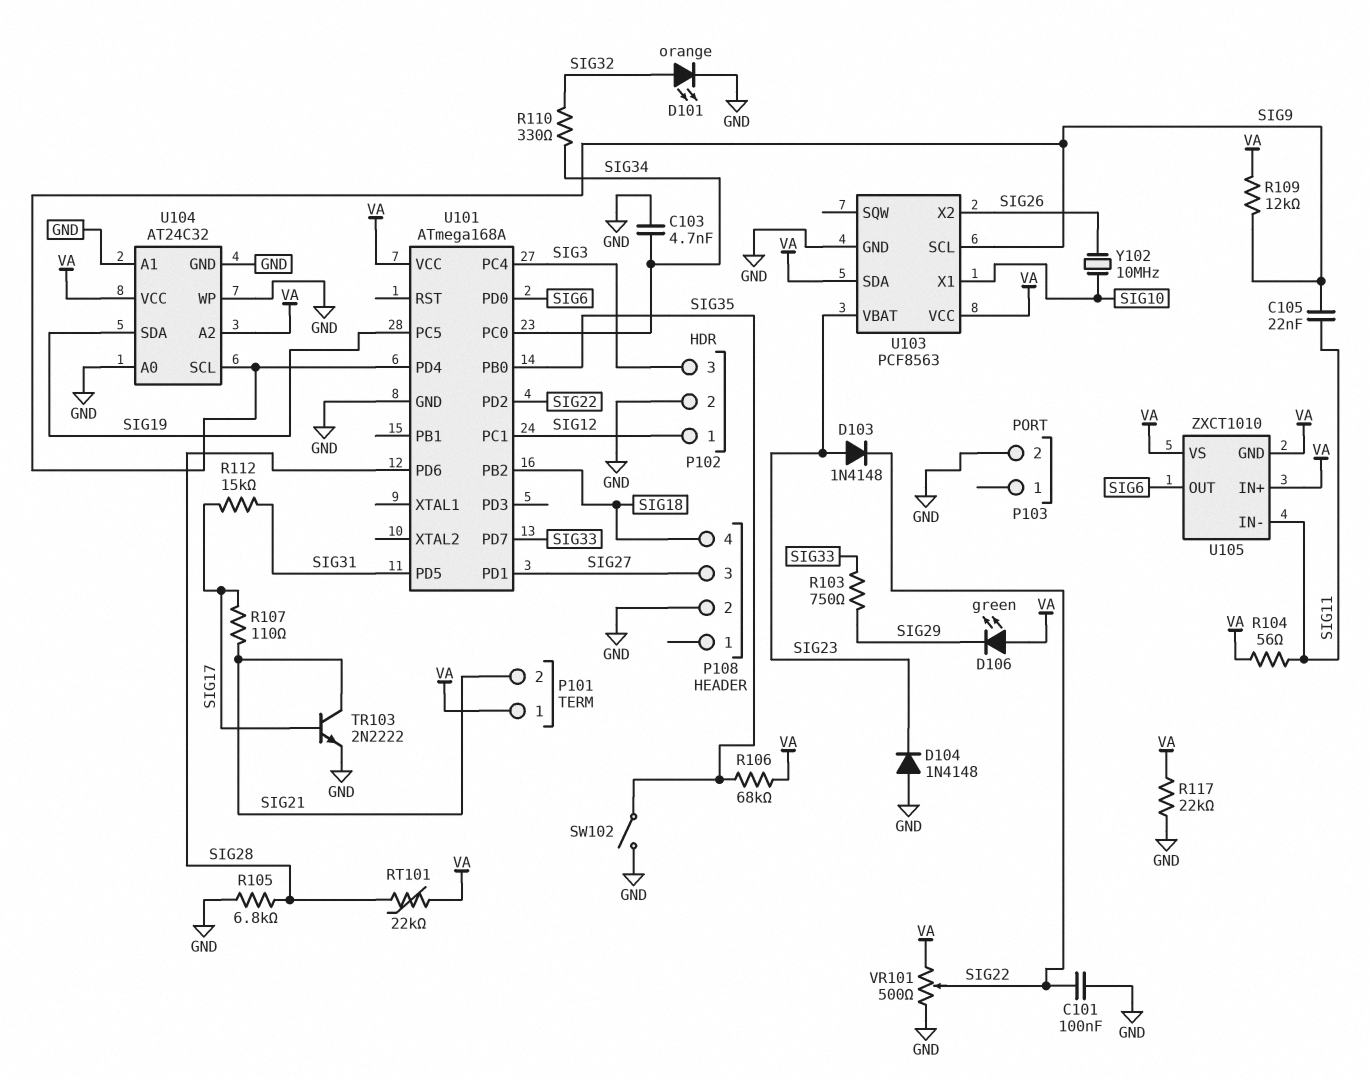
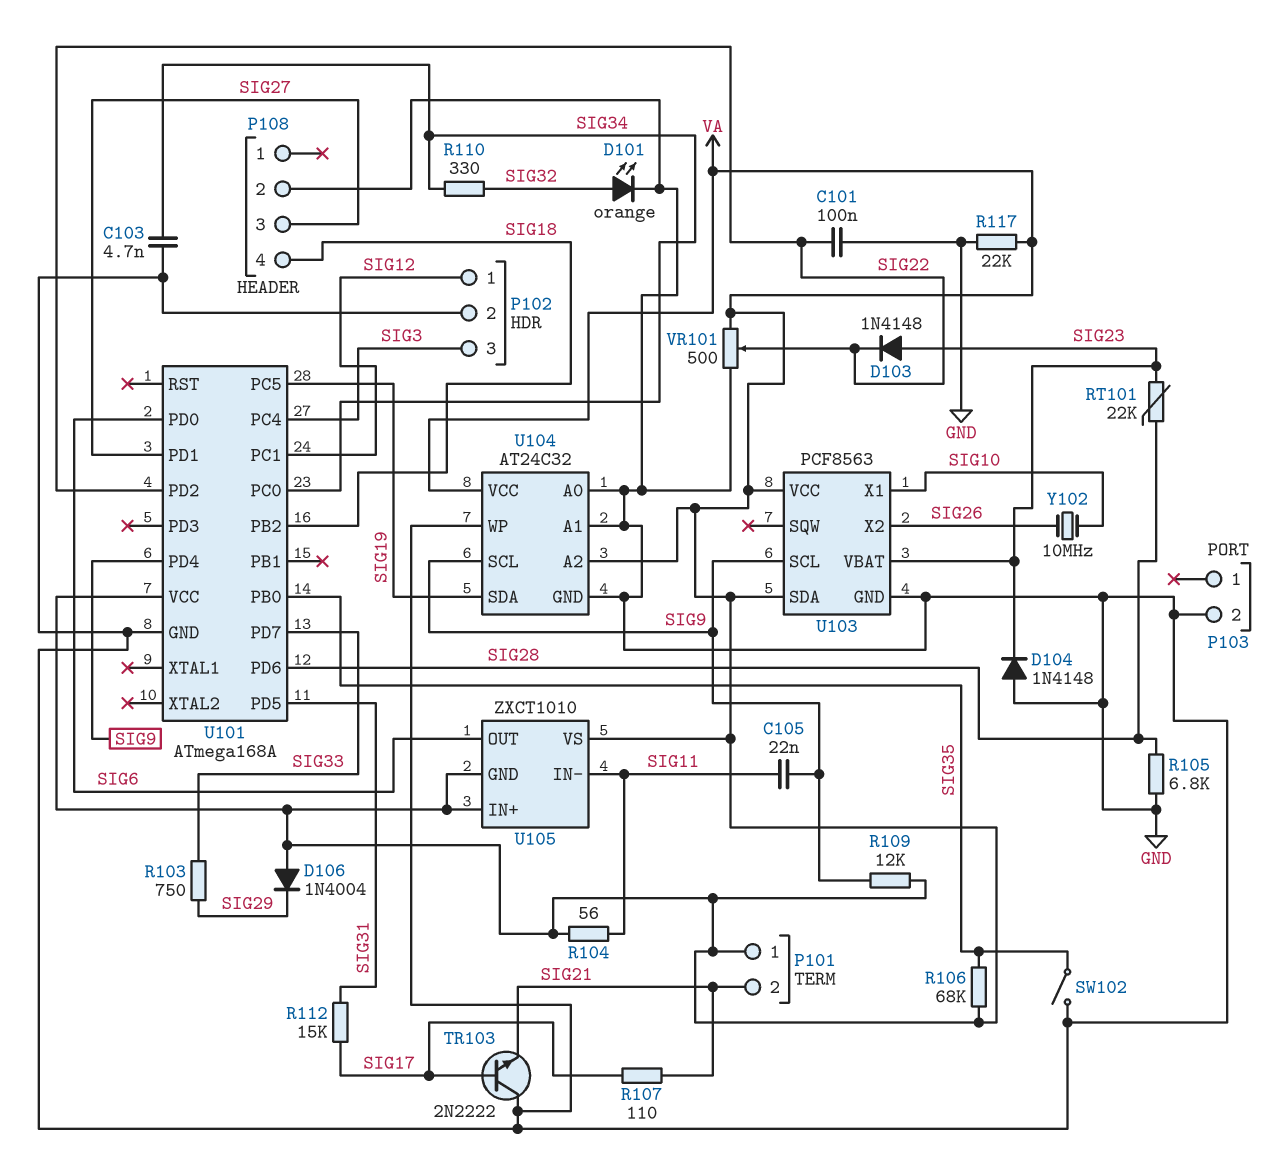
D106: LED green (A VA, K SIG29) -> diode 1N4004 (A VA, K SIG29)
RT101: 22k (SIG28, VA) -> 22k (SIG23, SIG28)
TR103: NPN 2N2222 (B SIG17, C SIG21, E GND) -> NPN 2N2222 (B SIG17, C GND, E SIG21)

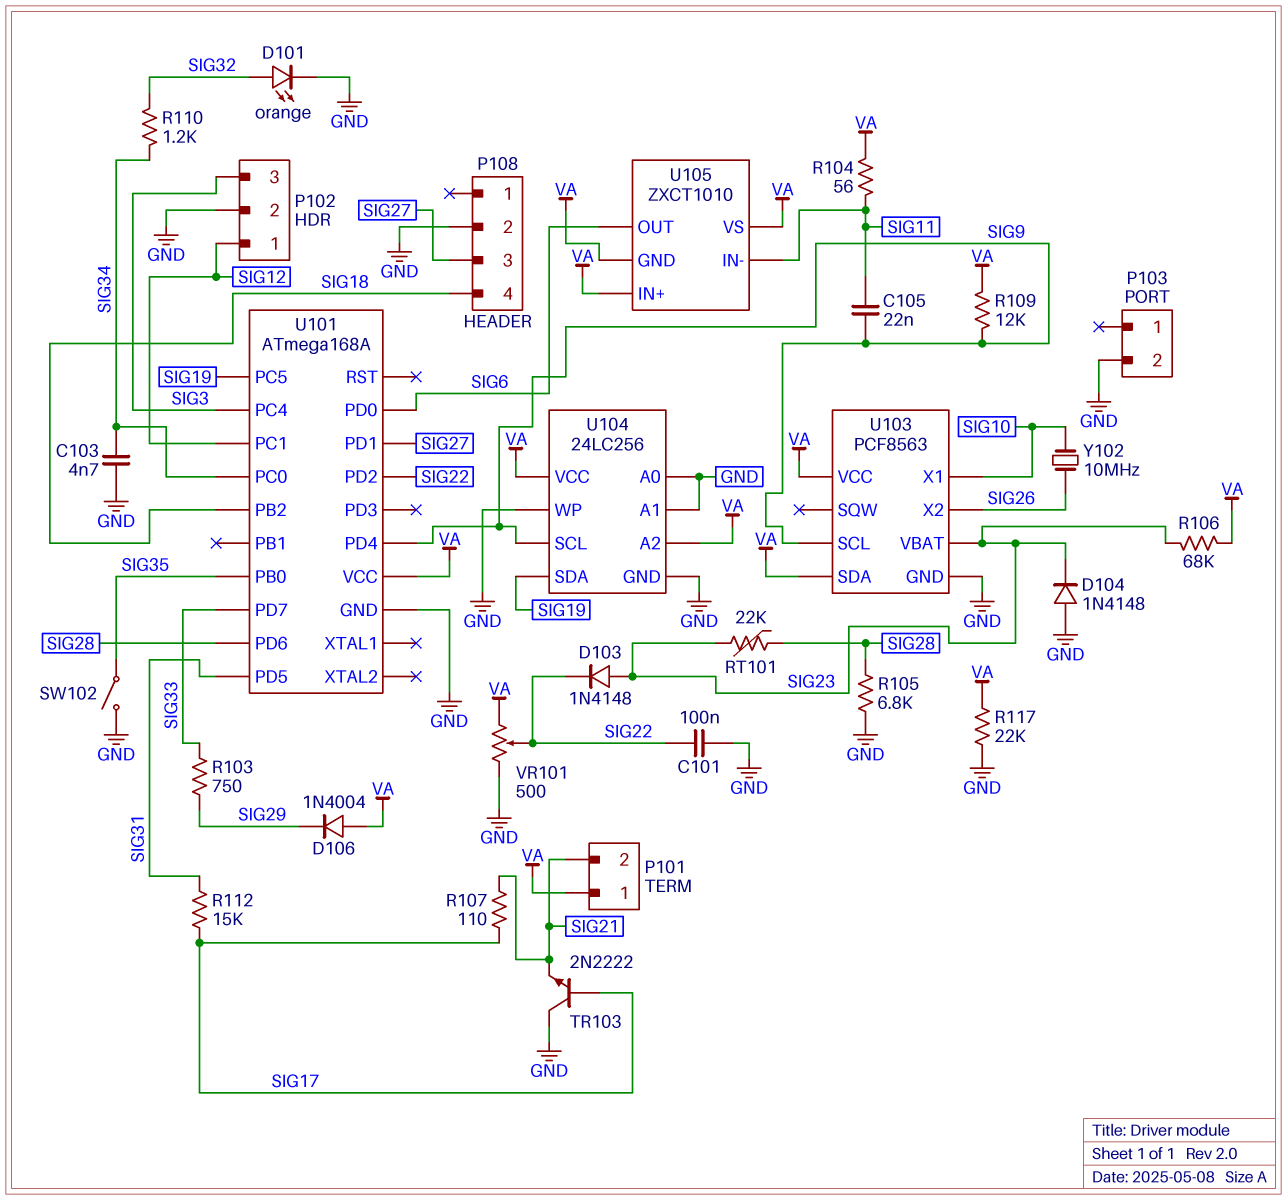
R106: 68k (SIG35, VA) -> 68k (SIG23, VA)
R110: 330 (SIG32, SIG34) -> 1.2k (SIG32, SIG34)
U104: AT24C32 -> 24LC256

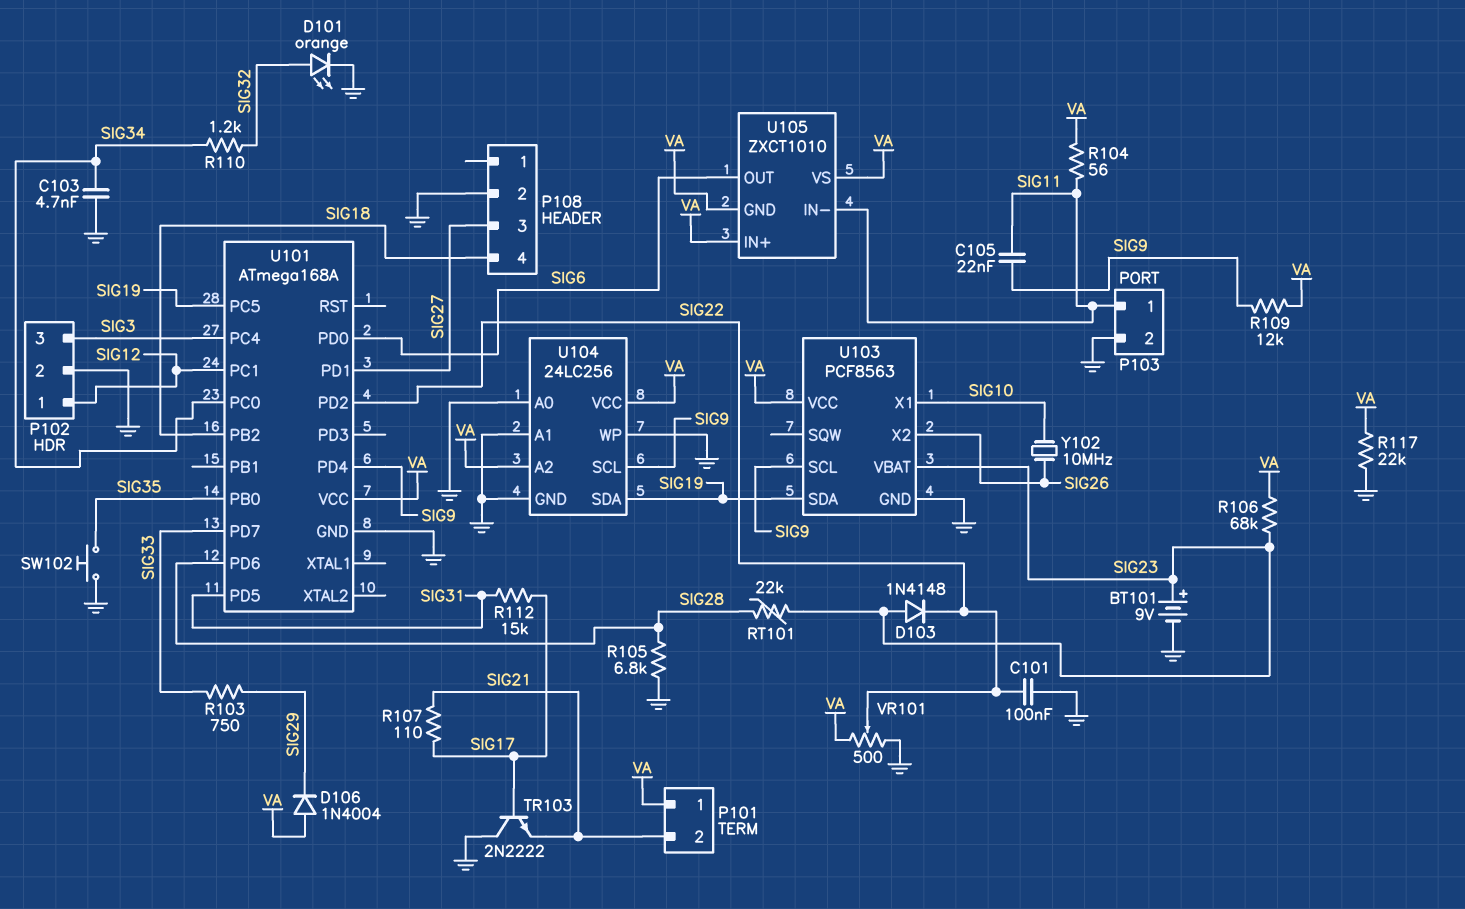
BT101: none -> 9V (plus SIG23, minus GND)
D104: diode 1N4148 (A GND, K SIG23) -> none
P103 pin 1: none -> SIG11
SW102: switch (GND, SIG35) -> button (GND, SIG35)
U103 pin SDA: VA -> SIG19

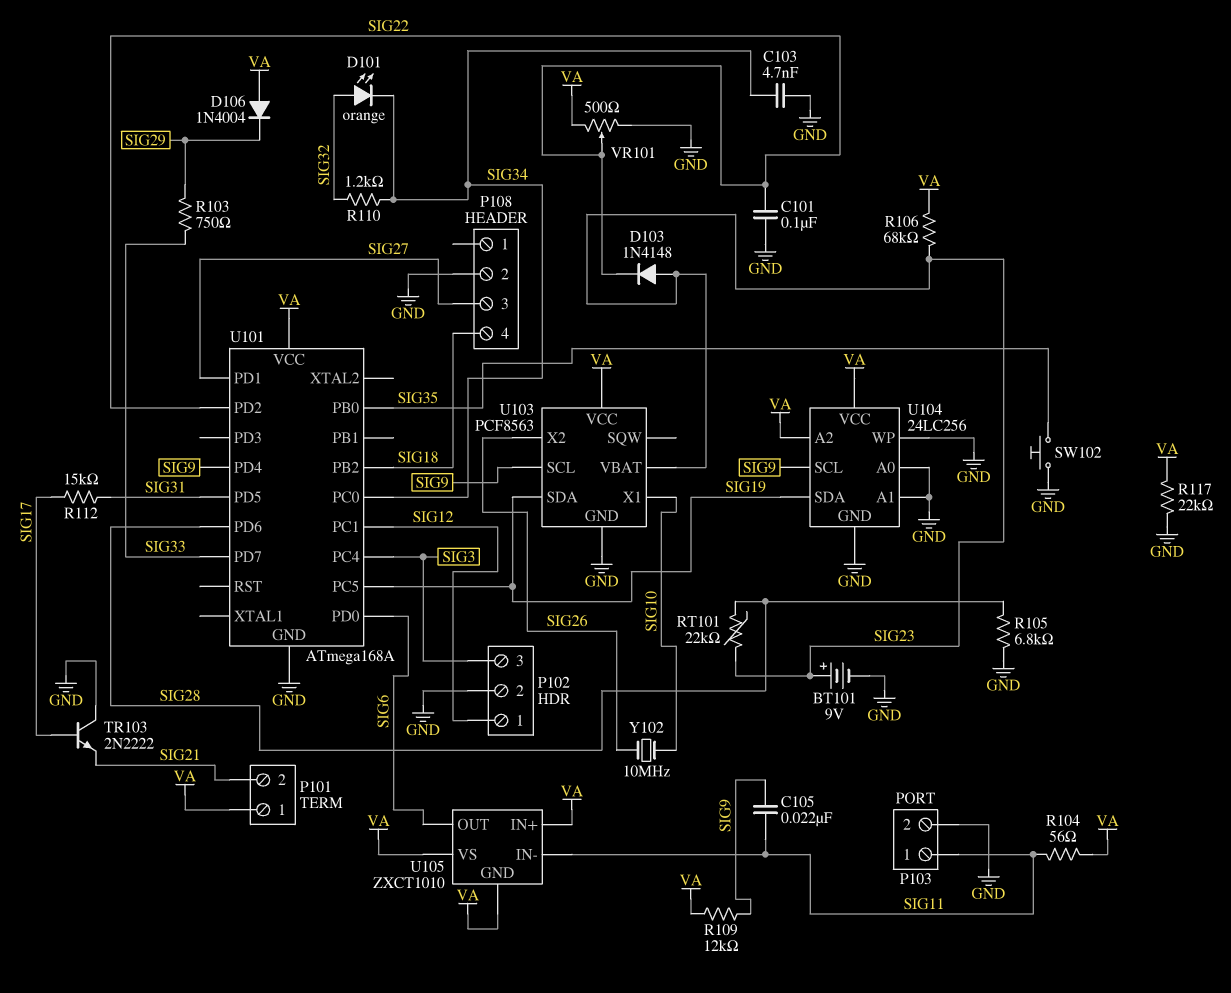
D101: LED orange (A SIG32, K GND) -> LED orange (A SIG32, K SIG34)
R107: 110 (SIG17, SIG21) -> none

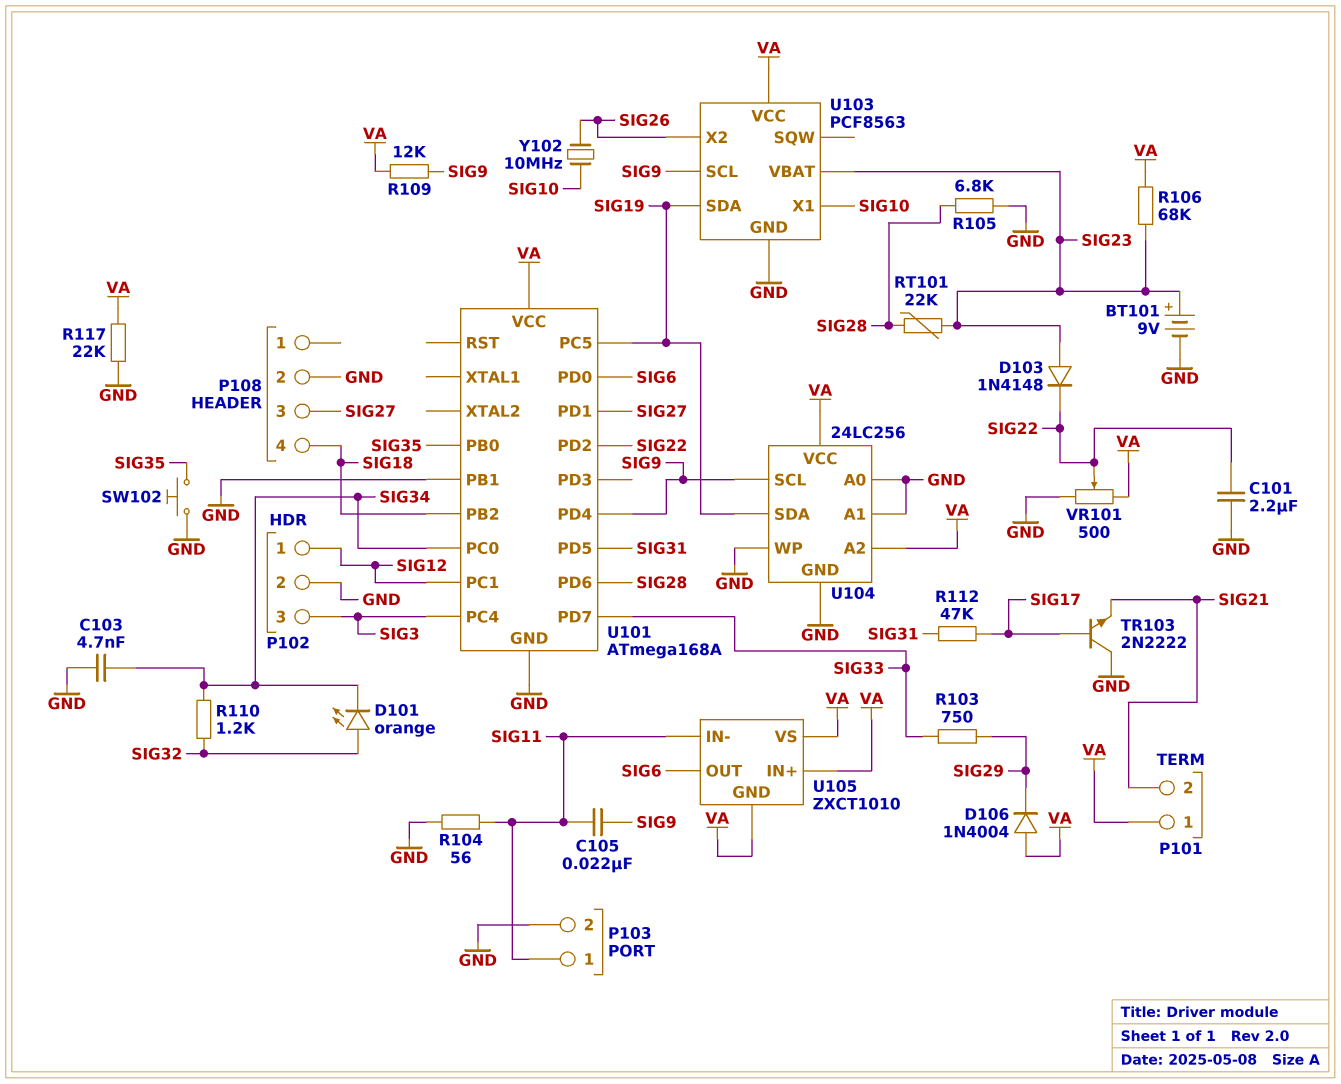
C101: 100nF (GND, SIG22) -> 2.2uF (GND, SIG22)
R104: 56 (SIG11, VA) -> 56 (GND, SIG11)
R112: 15k (SIG17, SIG31) -> 47k (SIG17, SIG31)
U101 pin PB1: none -> GND

